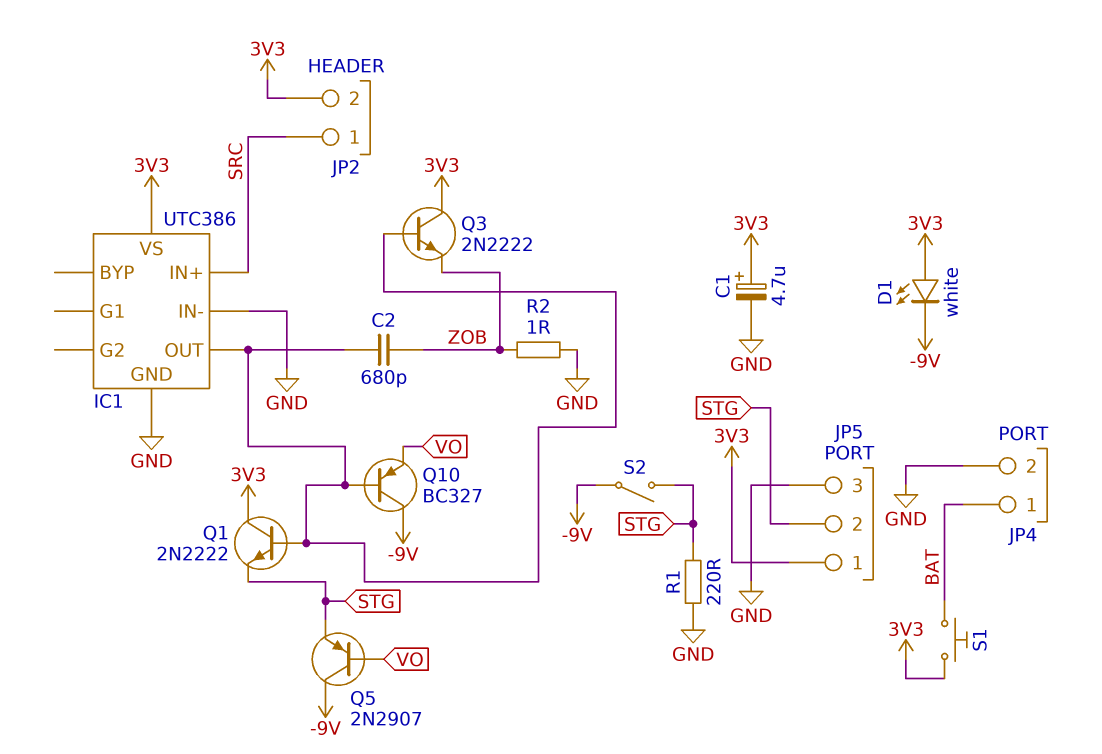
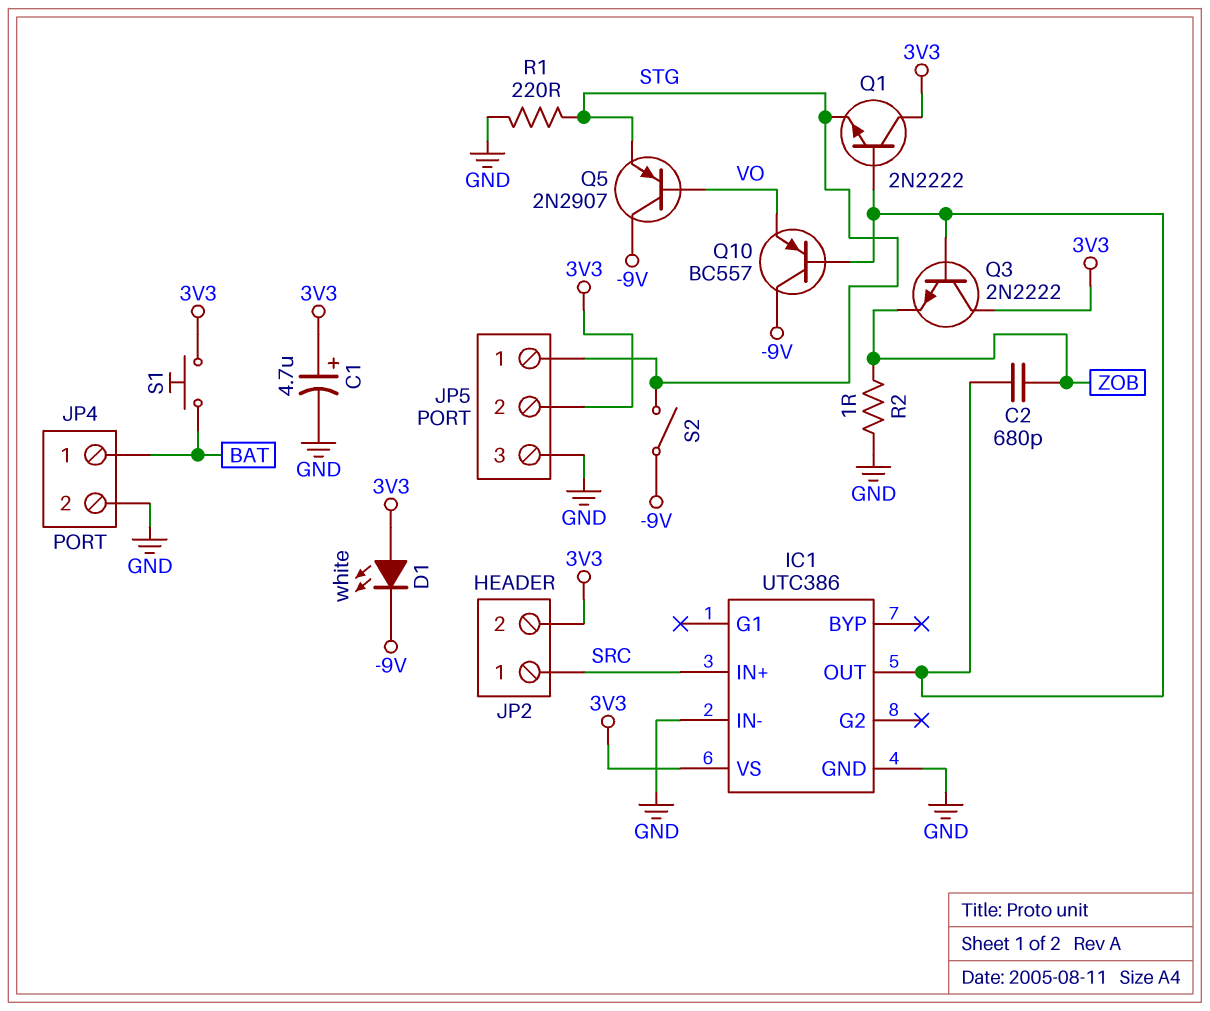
JP5 pin 1: 3V3 -> STG
JP5 pin 2: STG -> 3V3
Q10: PNP BC327 (B IC1/OUT, C -9V, E VO) -> PNP BC557 (B IC1/OUT, C -9V, E VO)

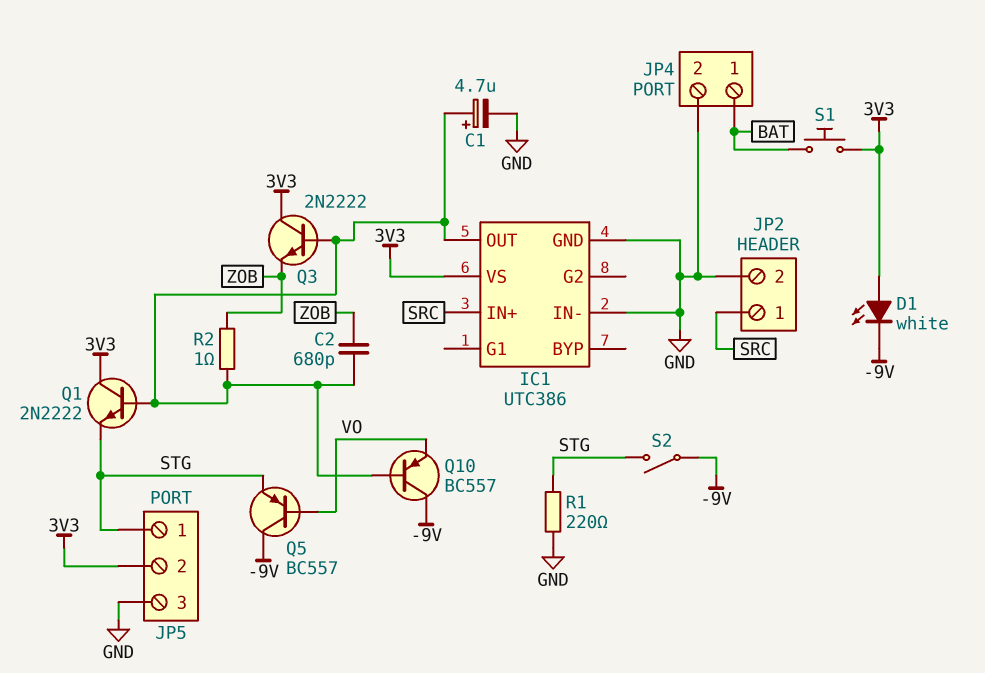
C1: 4.7uF (plus 3V3, minus GND) -> 4.7uF (plus IC1/OUT, minus GND)
JP2 pin 2: 3V3 -> GND
Q5: PNP 2N2907 (B VO, C -9V, E STG) -> PNP BC557 (B VO, C -9V, E STG)
R2: 1 (GND, ZOB) -> 1 (IC1/OUT, ZOB)

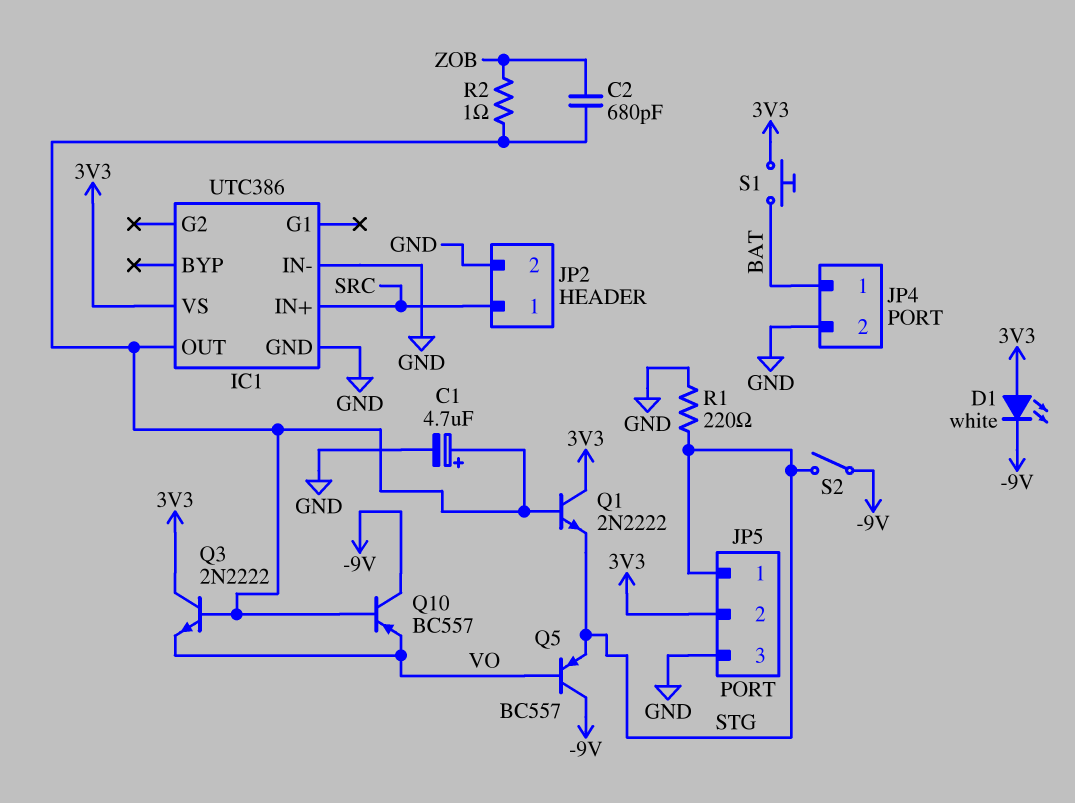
Q3: NPN 2N2222 (B IC1/OUT, C 3V3, E ZOB) -> NPN 2N2222 (B IC1/OUT, C 3V3, E VO)

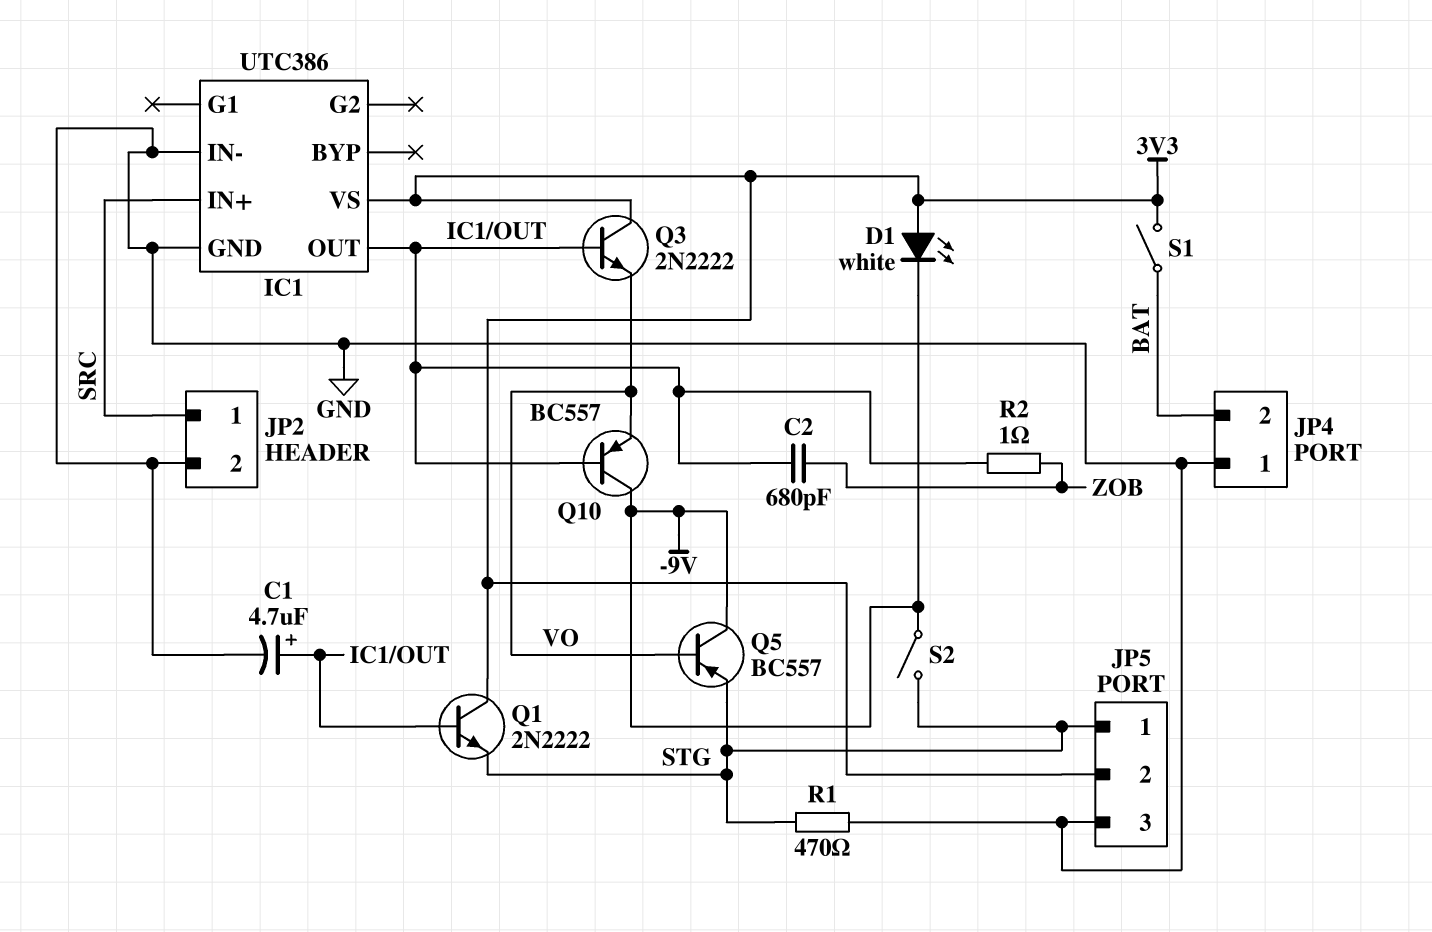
JP4 pin 1: BAT -> GND
JP4 pin 2: GND -> BAT
R1: 220 (GND, STG) -> 470 (GND, STG)
S1: button (3V3, BAT) -> switch (3V3, BAT)

